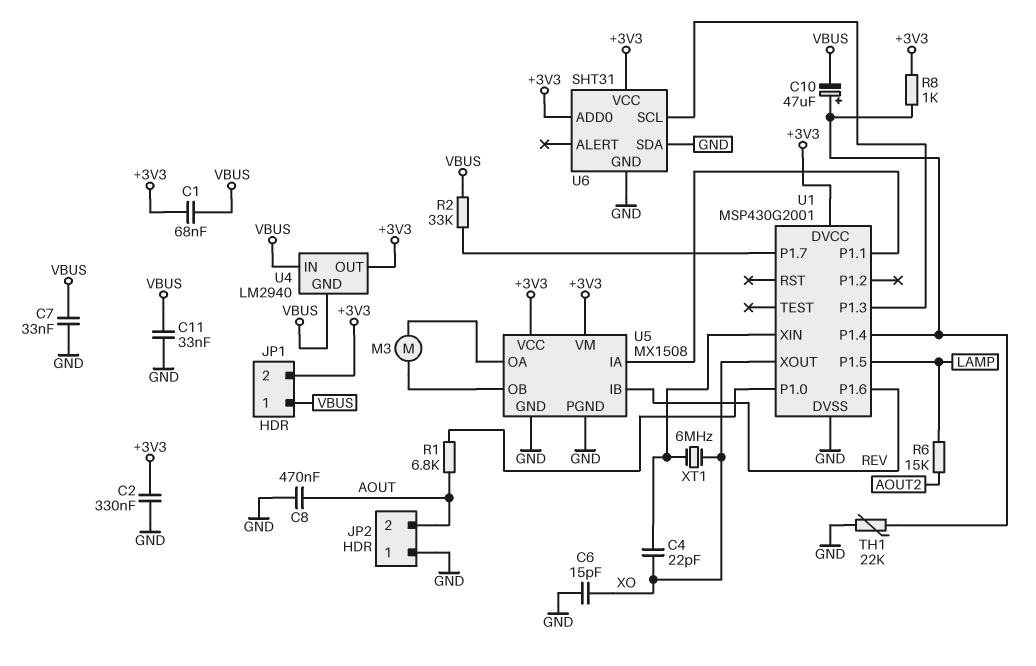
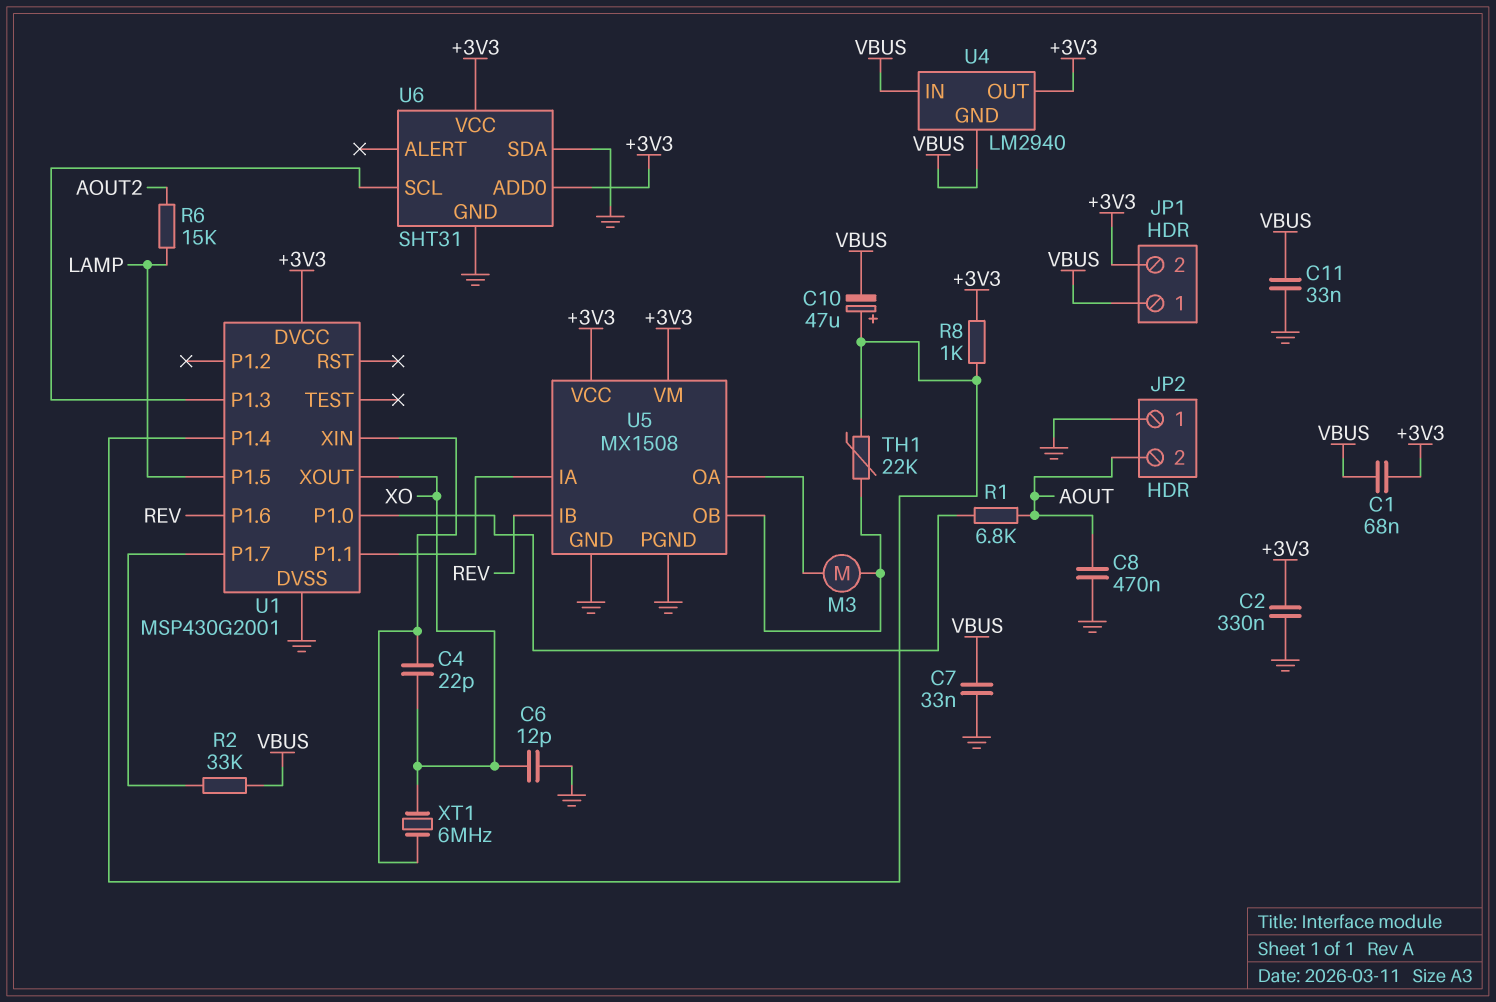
C6: 15pF (GND, XO) -> 12pF (GND, XO)
TH1: 22k (GND, U1/P1.4) -> 22k (U1/P1.4, U5/OB)

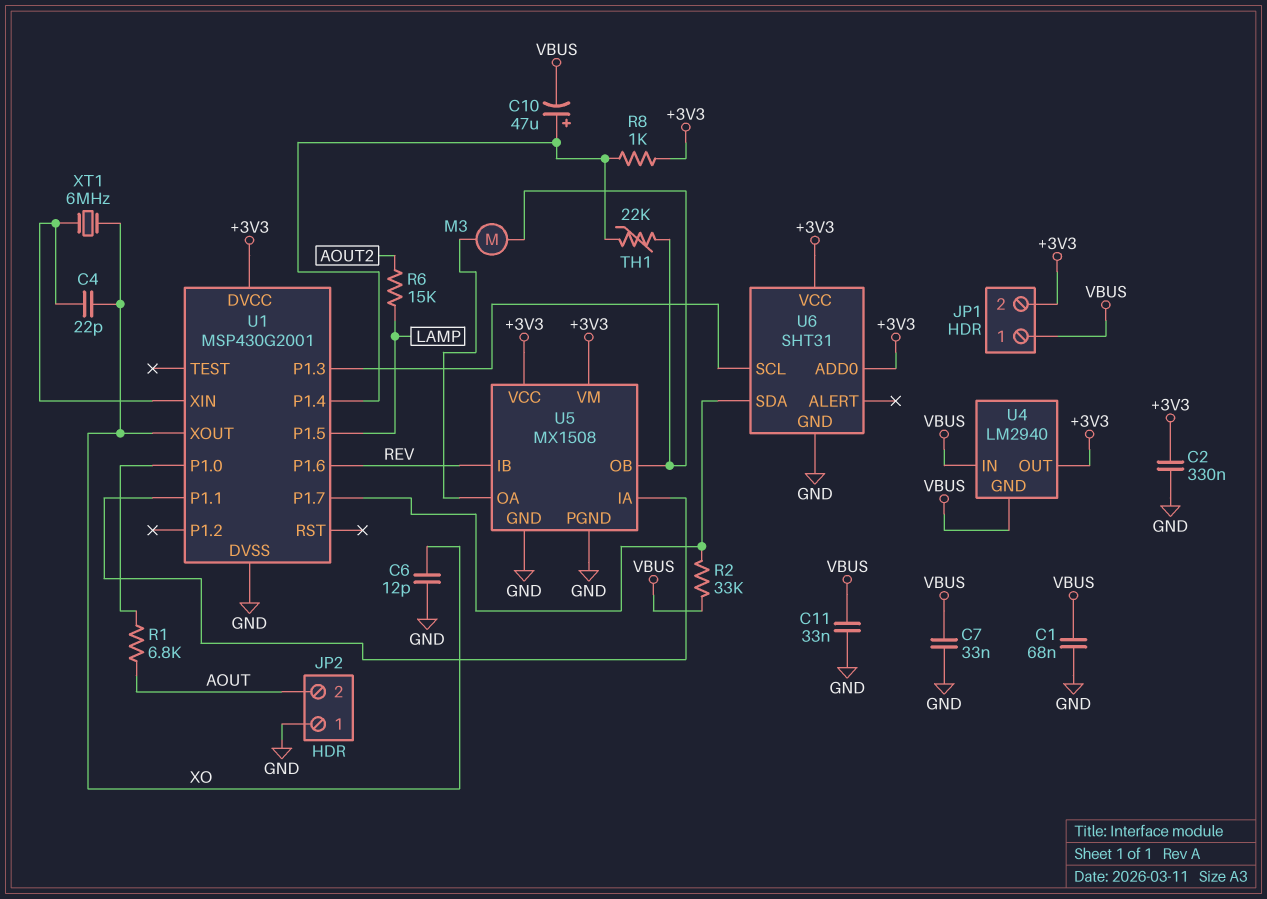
C1: 68nF (+3V3, VBUS) -> 68nF (GND, VBUS)
C8: 470nF (AOUT, GND) -> none
U6 pin SDA: GND -> U1/P1.7

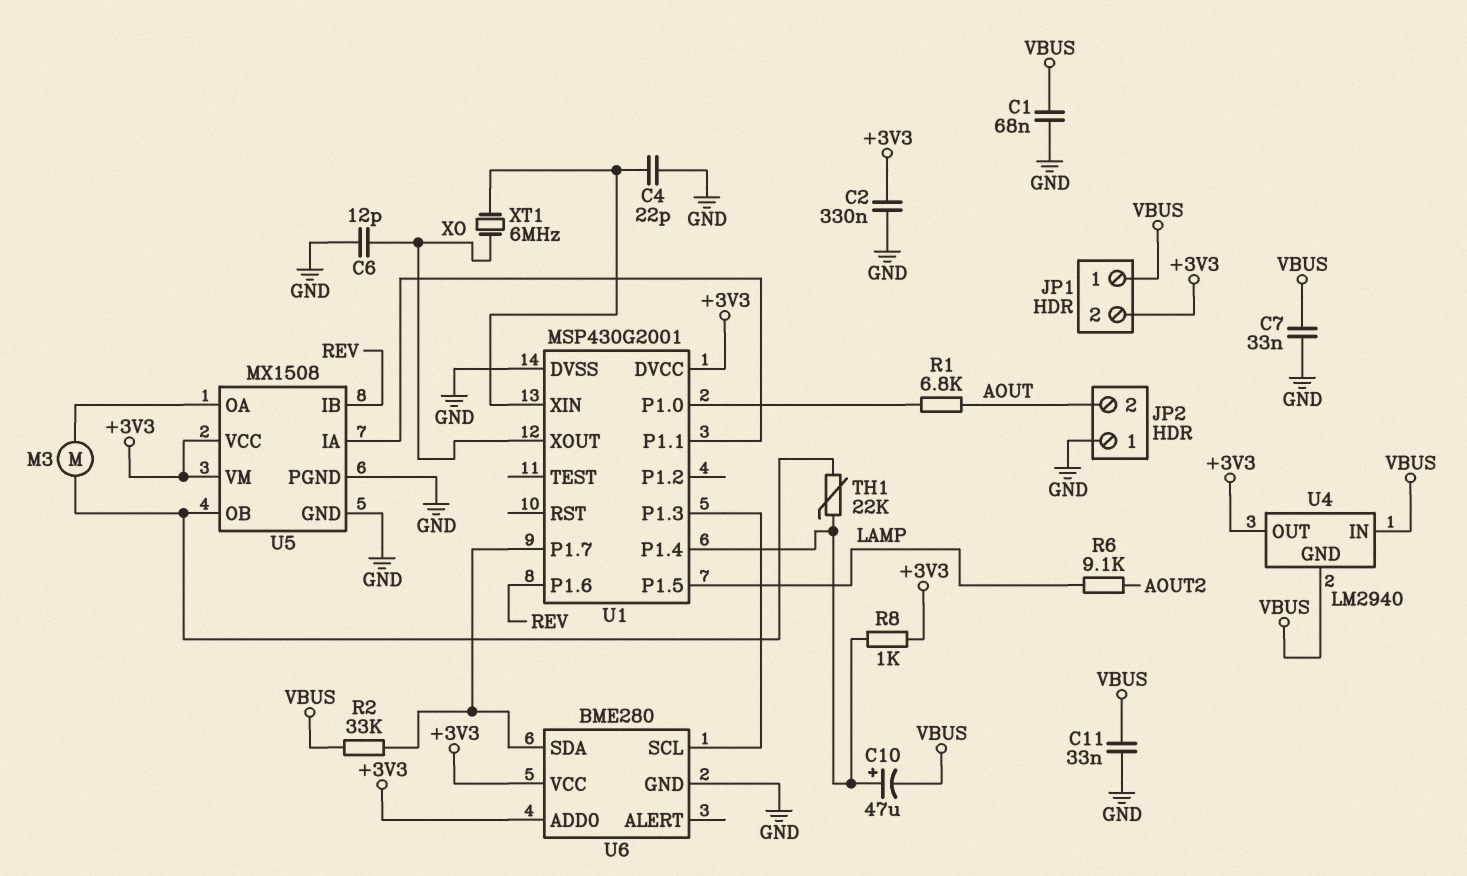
C4: 22pF (U1/XIN, XO) -> 22pF (GND, U1/XIN)
R6: 15k (AOUT2, LAMP) -> 9.1k (AOUT2, LAMP)
U6: SHT31 -> BME280

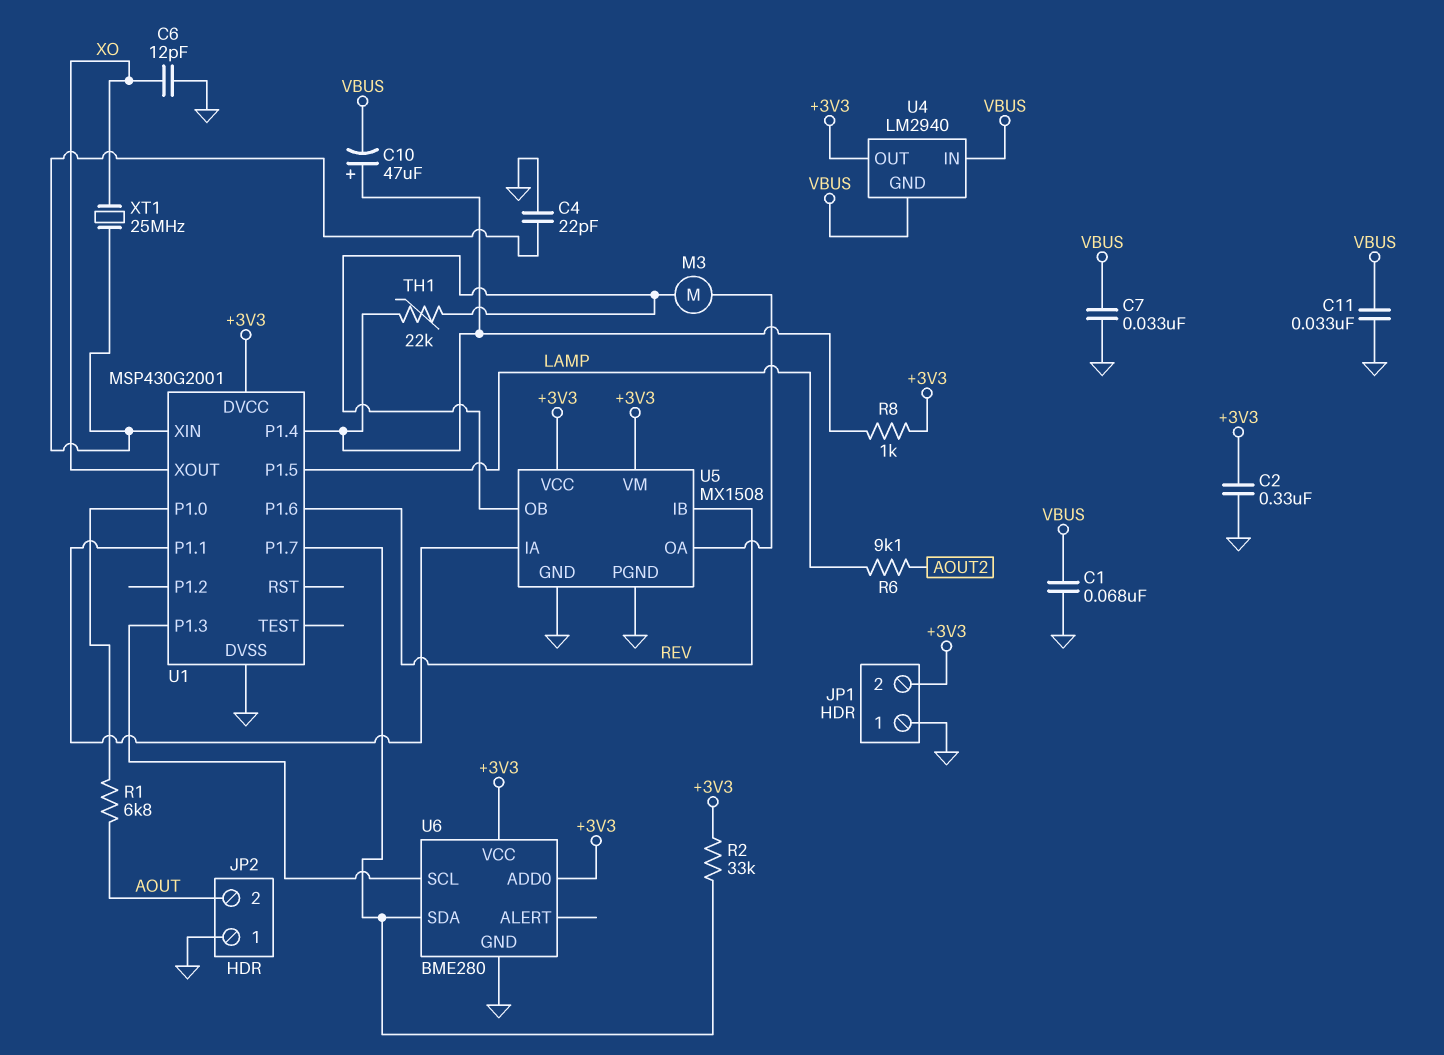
JP1 pin 1: VBUS -> GND
R2: 33k (U1/P1.7, VBUS) -> 33k (+3V3, U1/P1.7)
XT1: 6MHz (U1/XIN, XO) -> 25MHz (U1/XIN, XO)

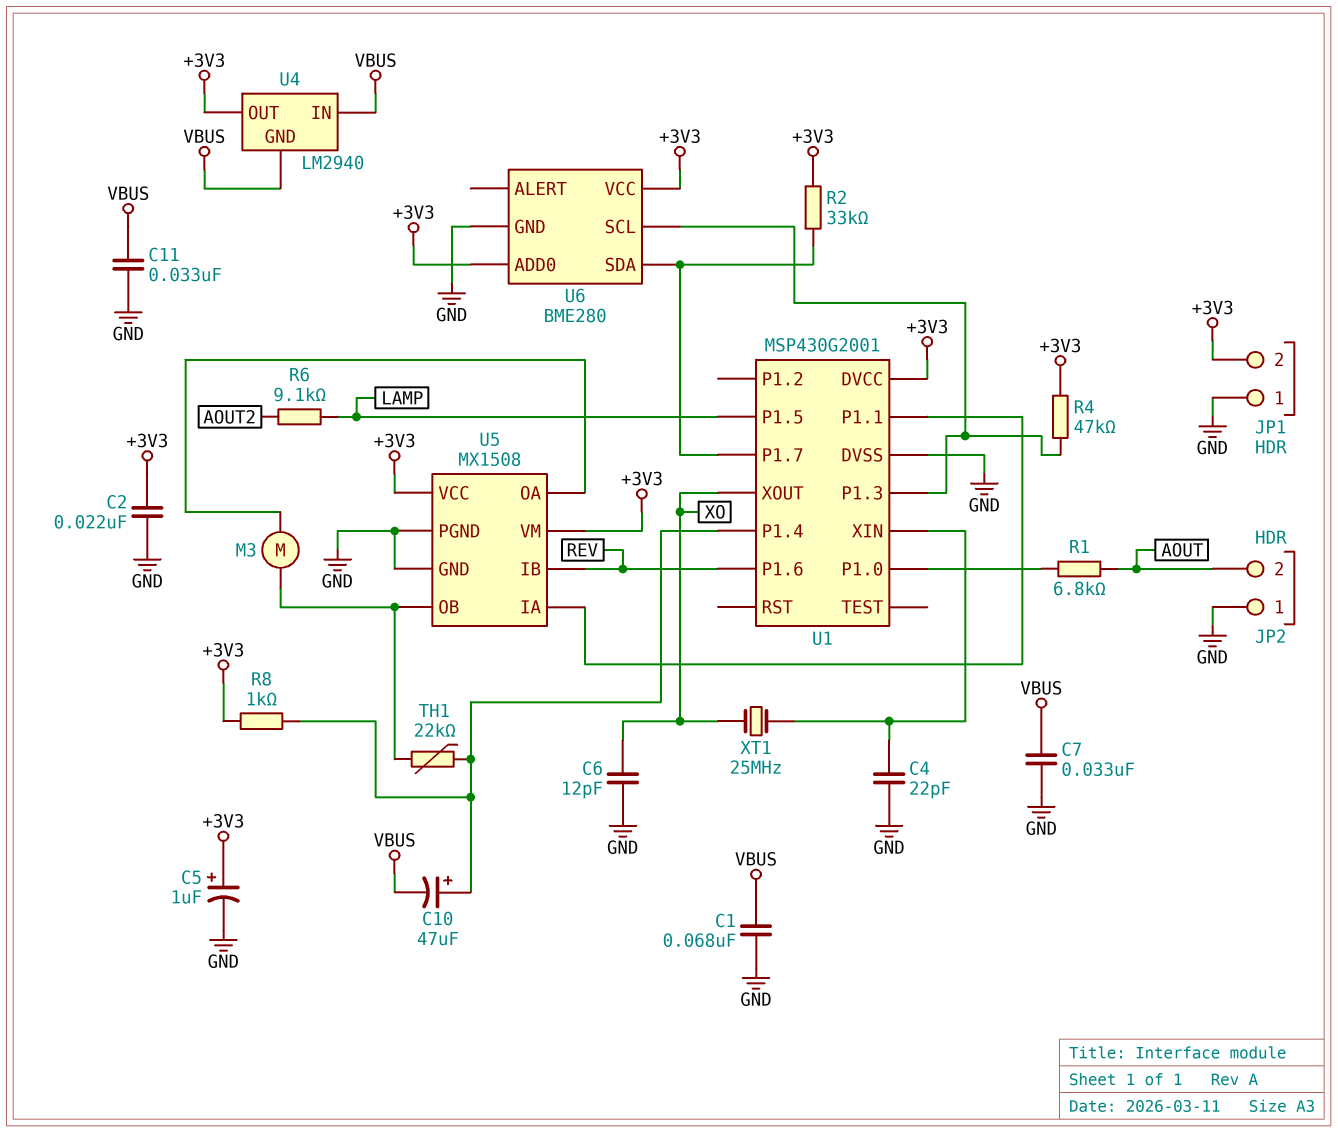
C2: 330nF (+3V3, GND) -> 22nF (+3V3, GND)
C5: none -> 1uF (plus +3V3, minus GND)
R4: none -> 47k (+3V3, U1/P1.3)

